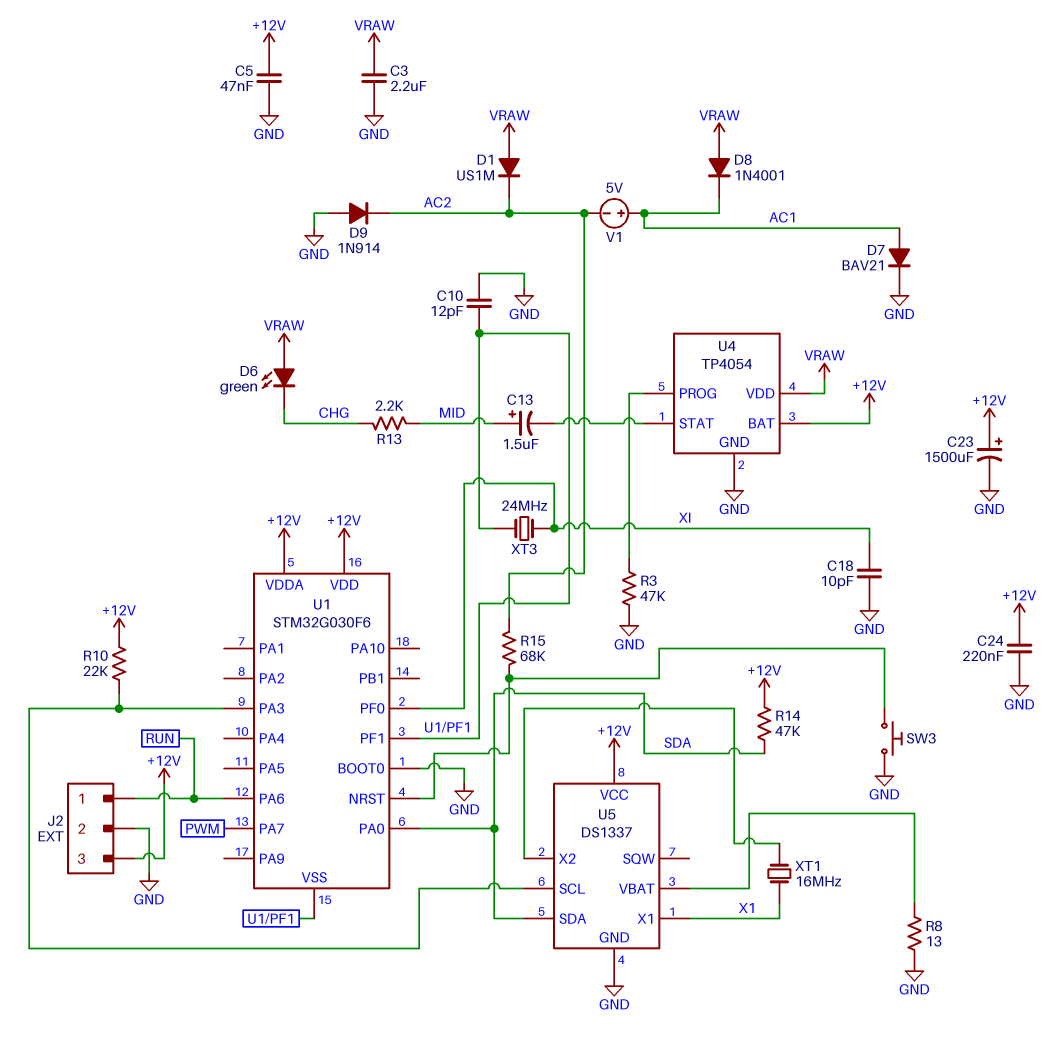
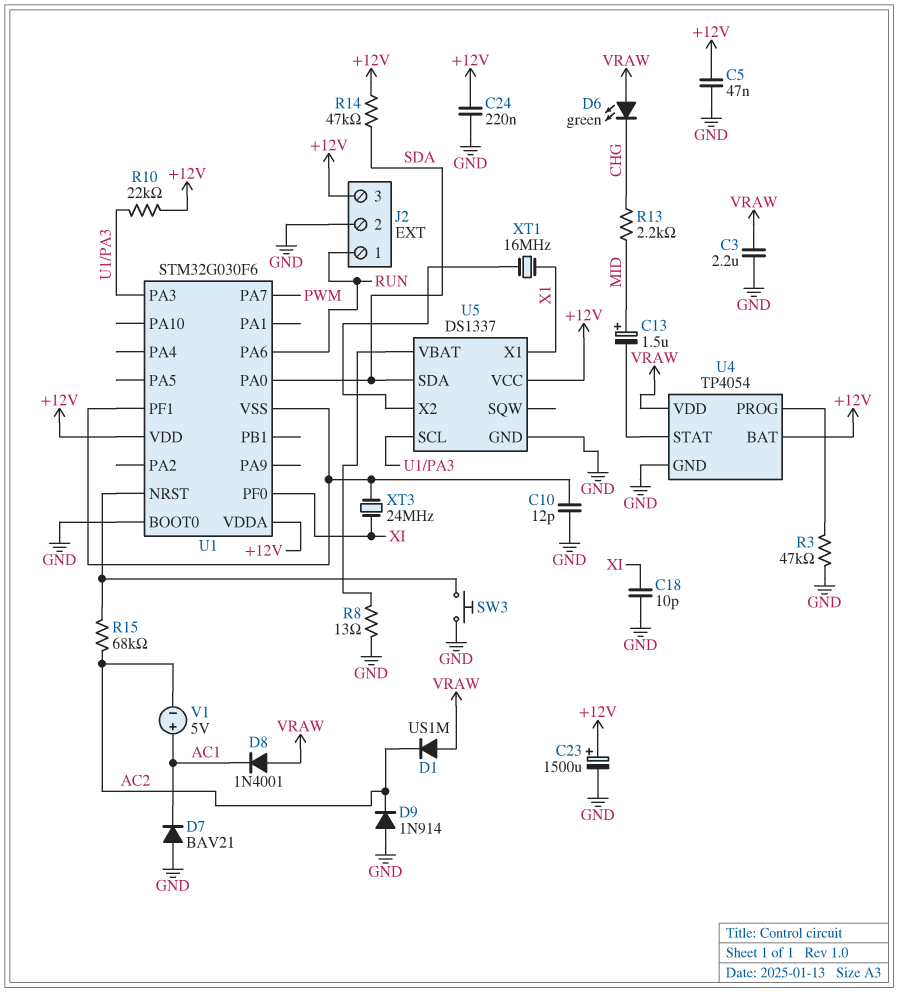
D7: diode BAV21 (A AC1, K GND) -> diode BAV21 (A GND, K AC1)

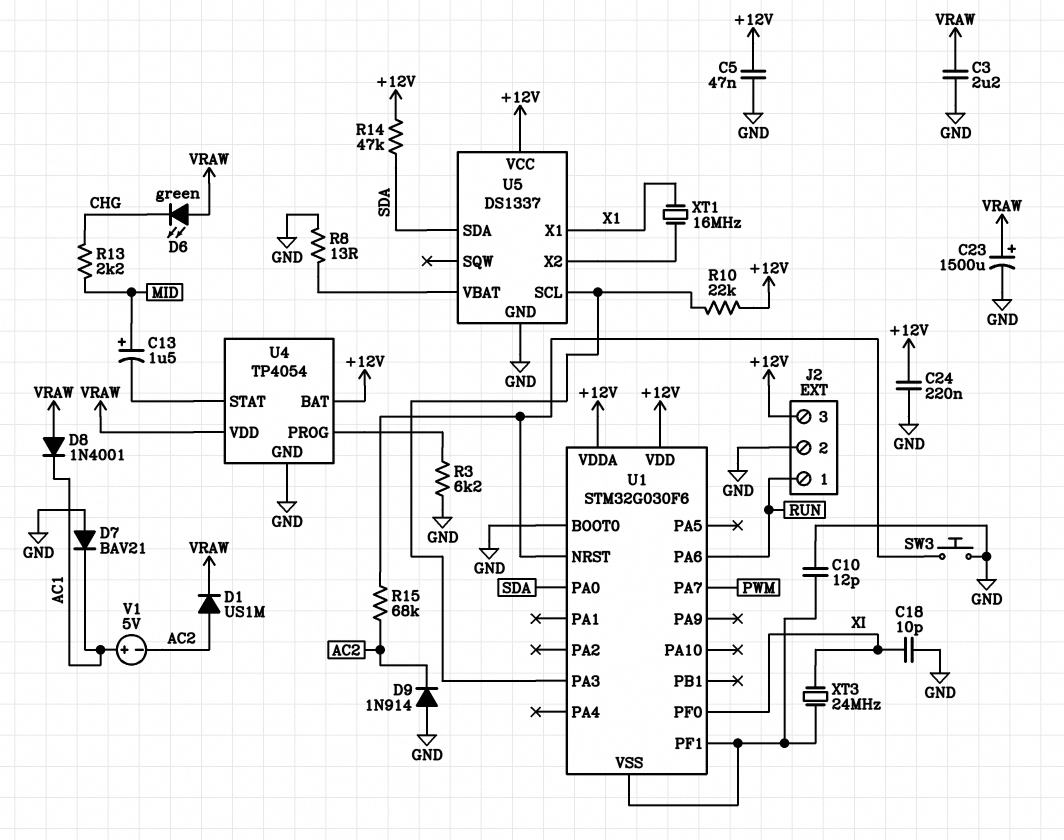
C23: 1500uF (plus +12V, minus GND) -> 1500uF (plus VRAW, minus GND)
D1: diode US1M (A VRAW, K AC2) -> diode US1M (A AC2, K VRAW)
R3: 47k (GND, U4/PROG) -> 6.2k (GND, U4/PROG)

